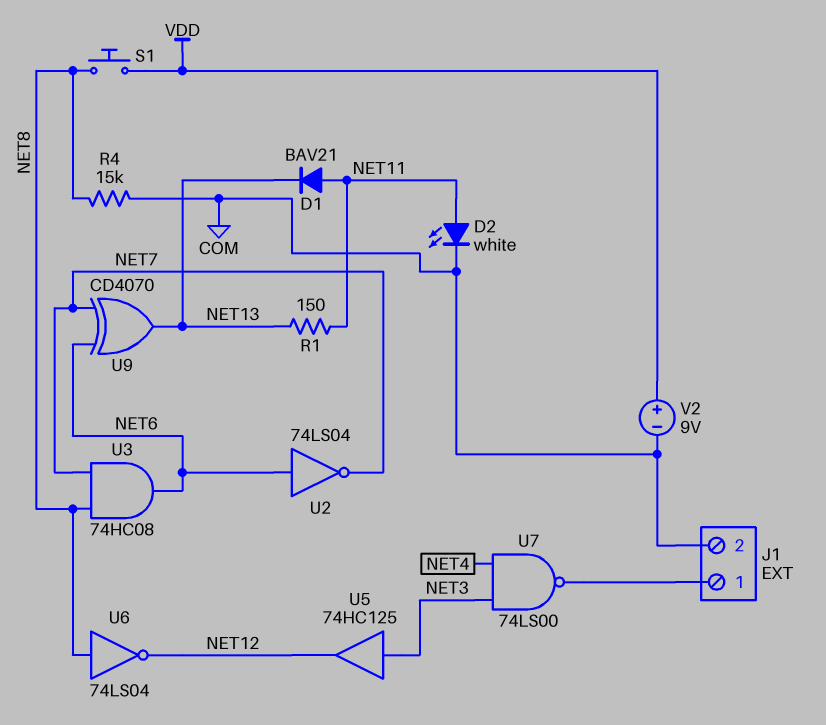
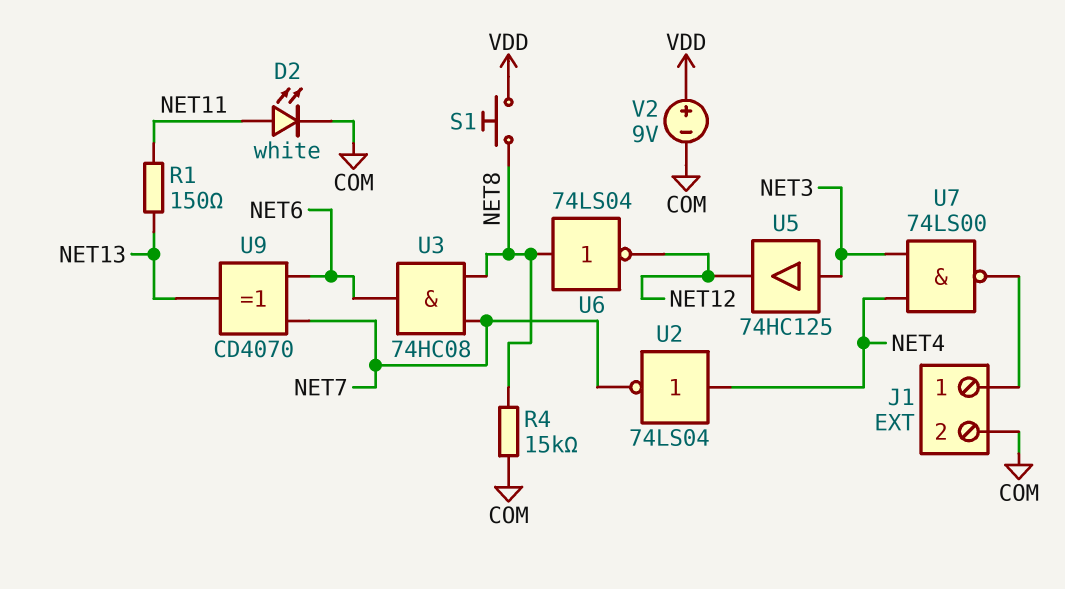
D1: diode BAV21 (A NET11, K NET13) -> none
U2: NOT 74LS04 (in NET6, out NET7) -> NOT 74LS04 (in NET4, out NET7)

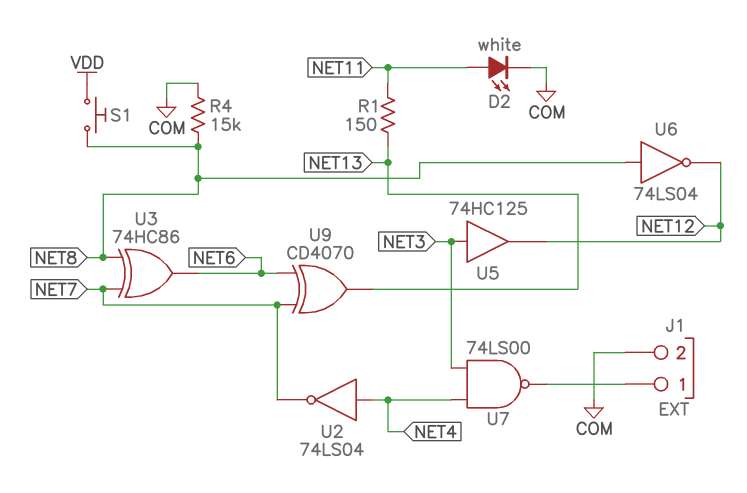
U3: AND 74HC08 (in NET7, in NET8, out NET6) -> XOR 74HC86 (in NET7, in NET8, out NET6)
V2: 9V (plus VDD, minus COM) -> none

